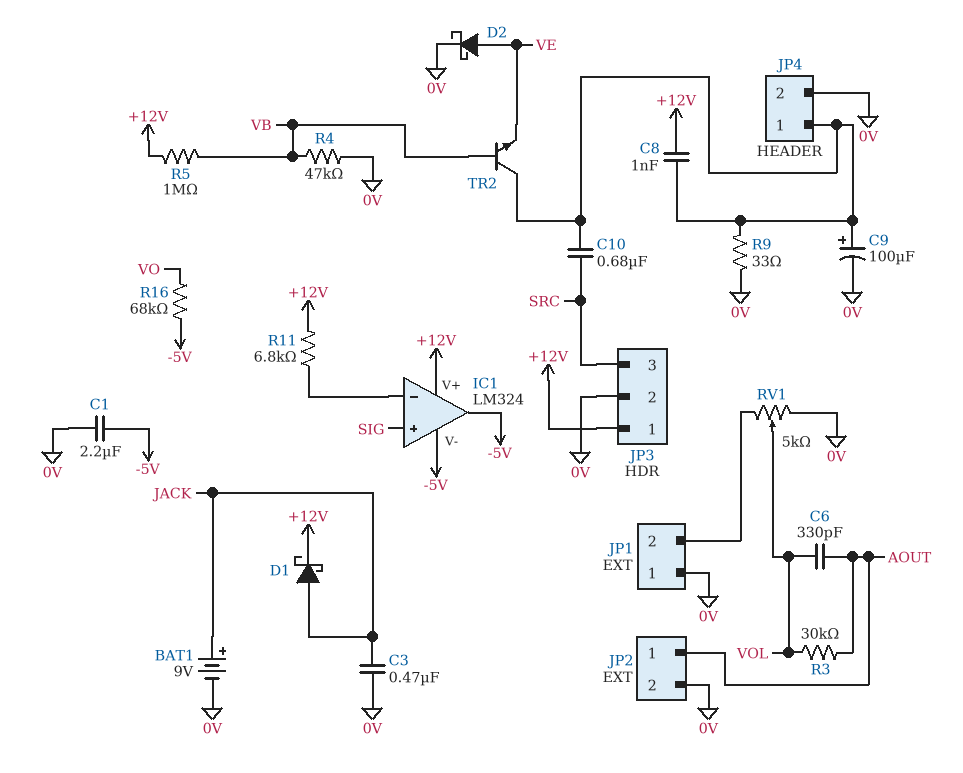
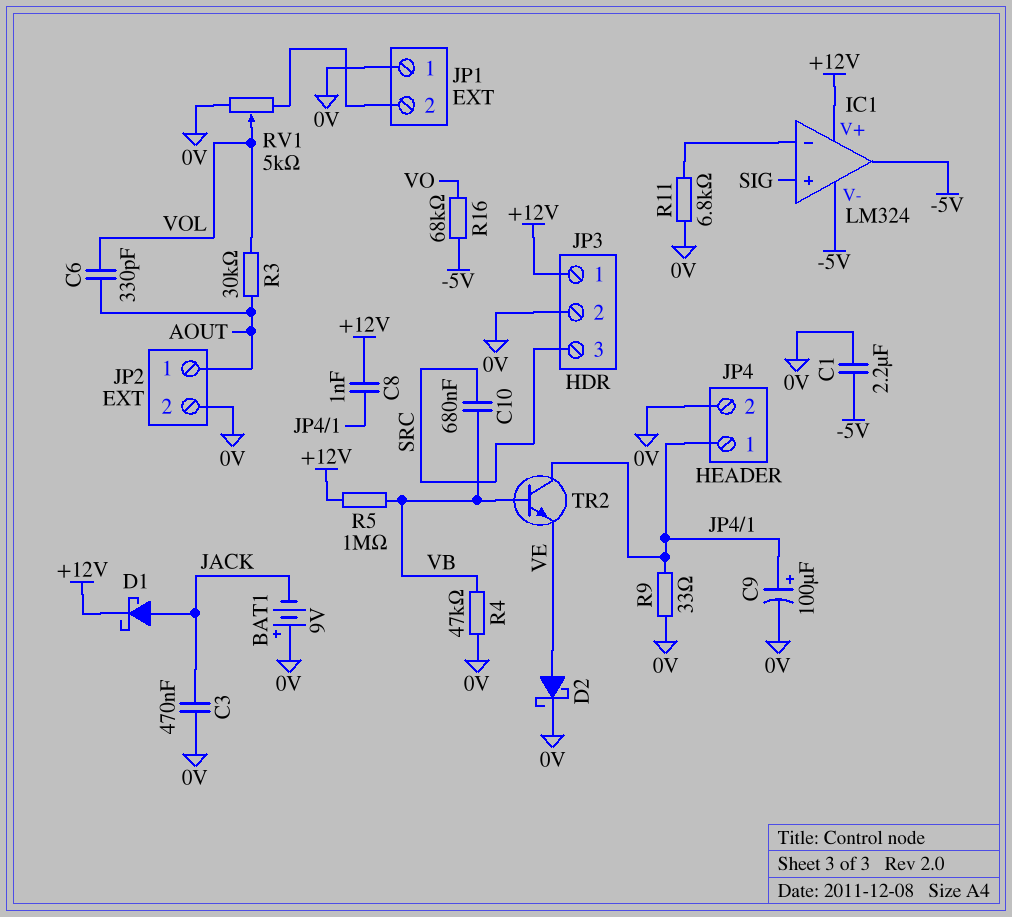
BAT1: 9V (plus JACK, minus 0V) -> 9V (plus 0V, minus JACK)
C10: 680nF (JP4/1, SRC) -> 680nF (SRC, VB)
R11: 6.8k (+12V, IC1/in-) -> 6.8k (0V, IC1/in-)

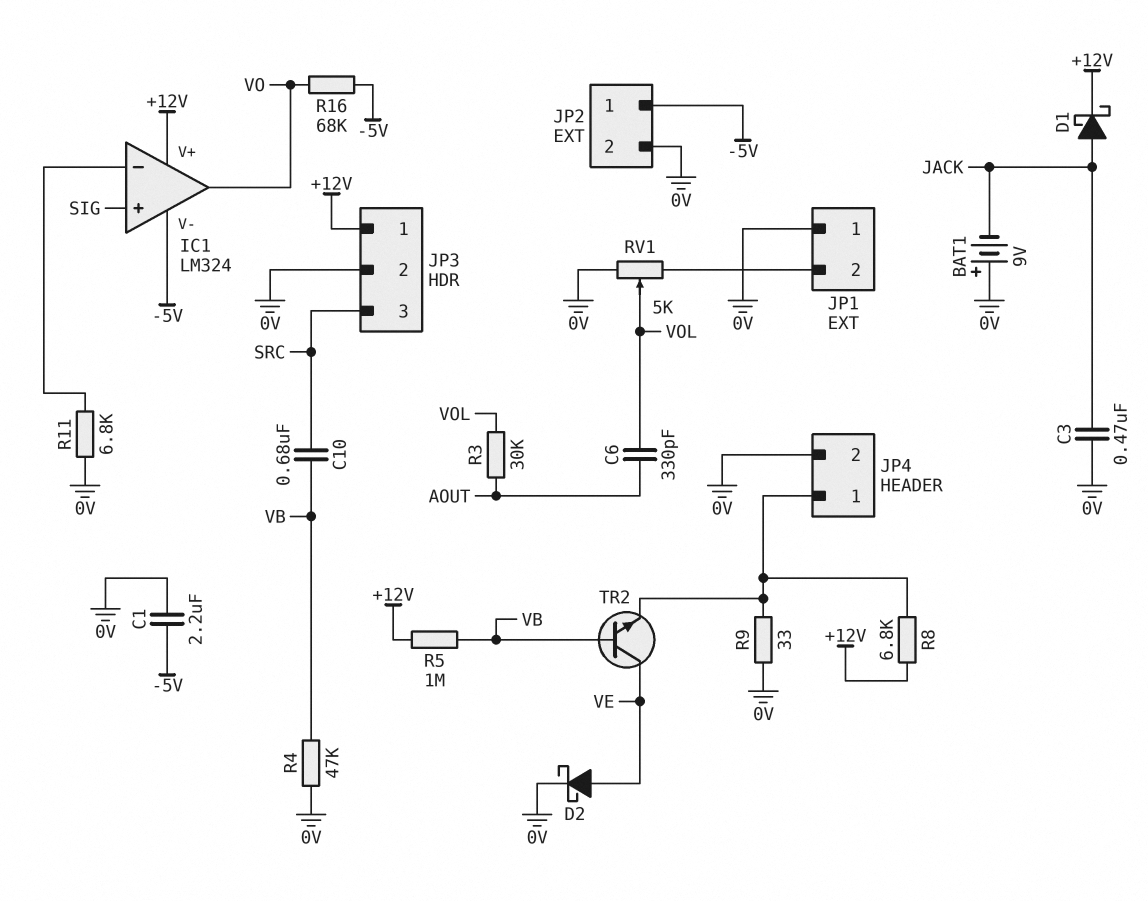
C8: 1nF (+12V, JP4/1) -> none
C9: 100uF (plus JP4/1, minus 0V) -> none
IC1 pin out: -5V -> VO
JP2 pin 1: AOUT -> -5V
R8: none -> 6.8k (+12V, JP4/1)
TR2: NPN (B VB, C JP4/1, E VE) -> NPN (B VB, C VE, E JP4/1)

